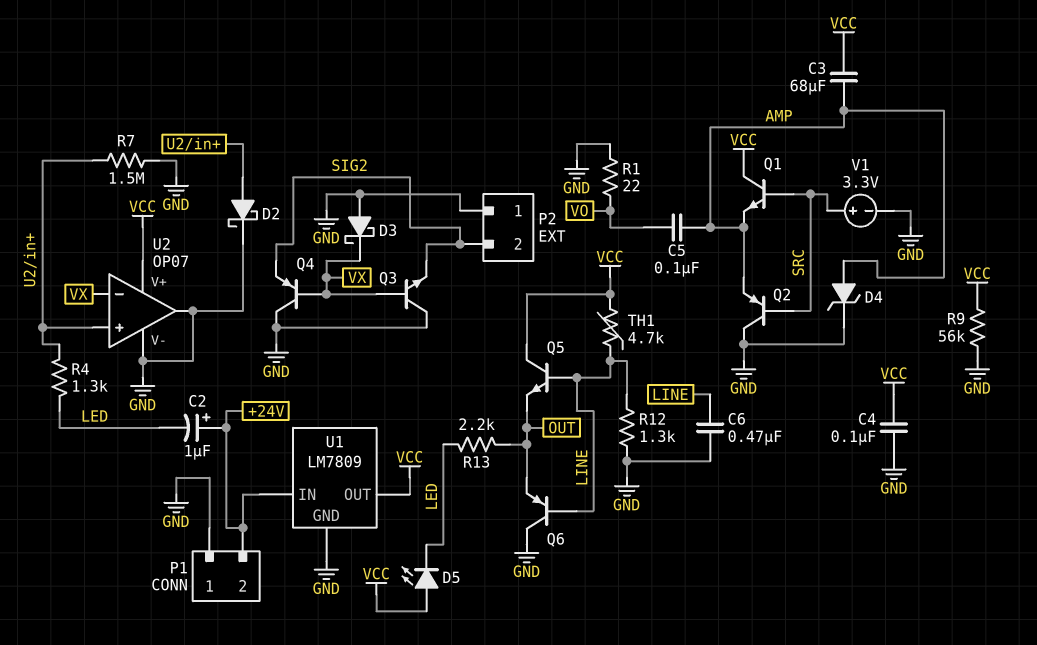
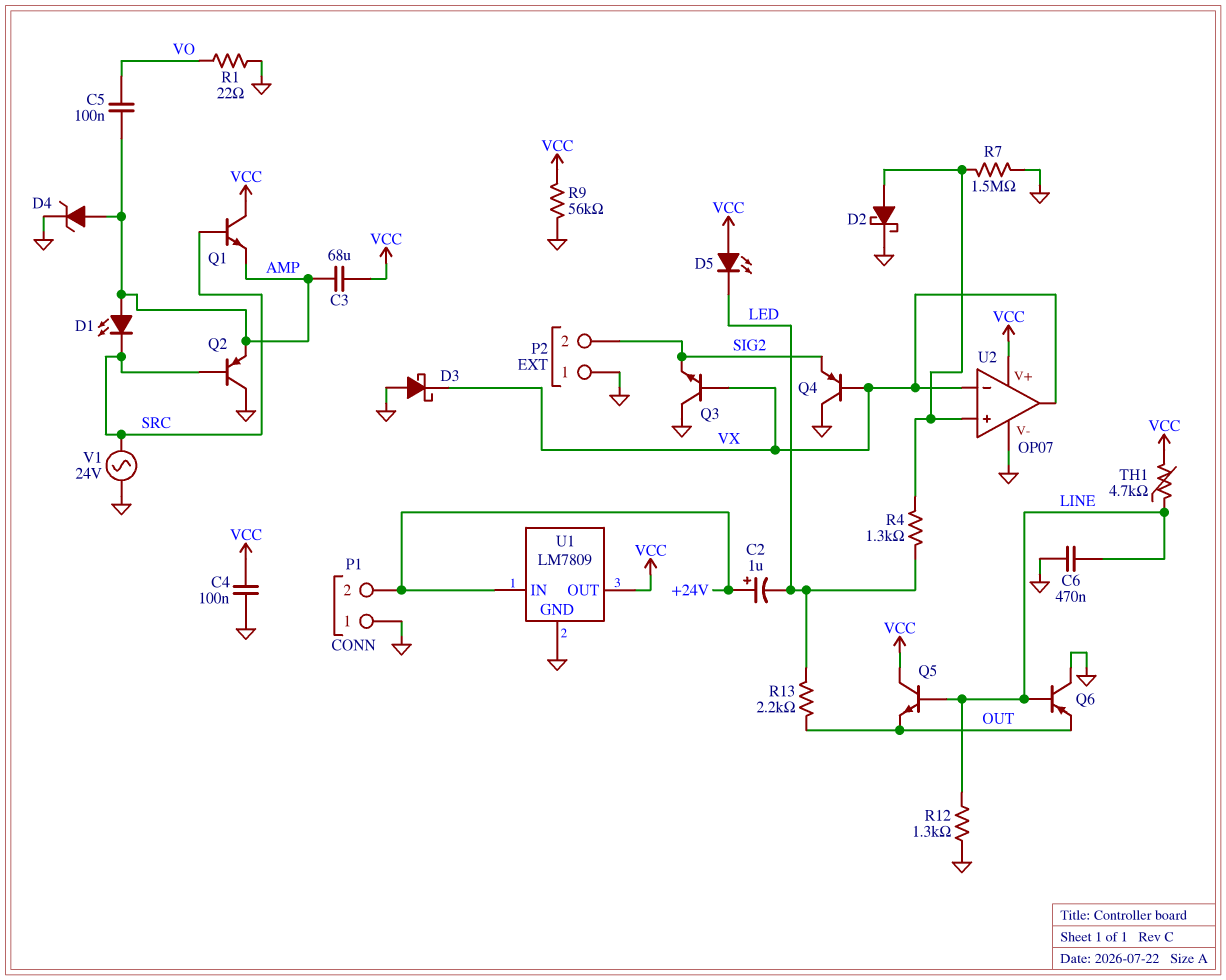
D1: none -> LED (A AMP, K SRC)
U2 pin out: GND -> VX
V1: 3.3V (plus SRC, minus GND) -> AC 24V (GND, SRC)

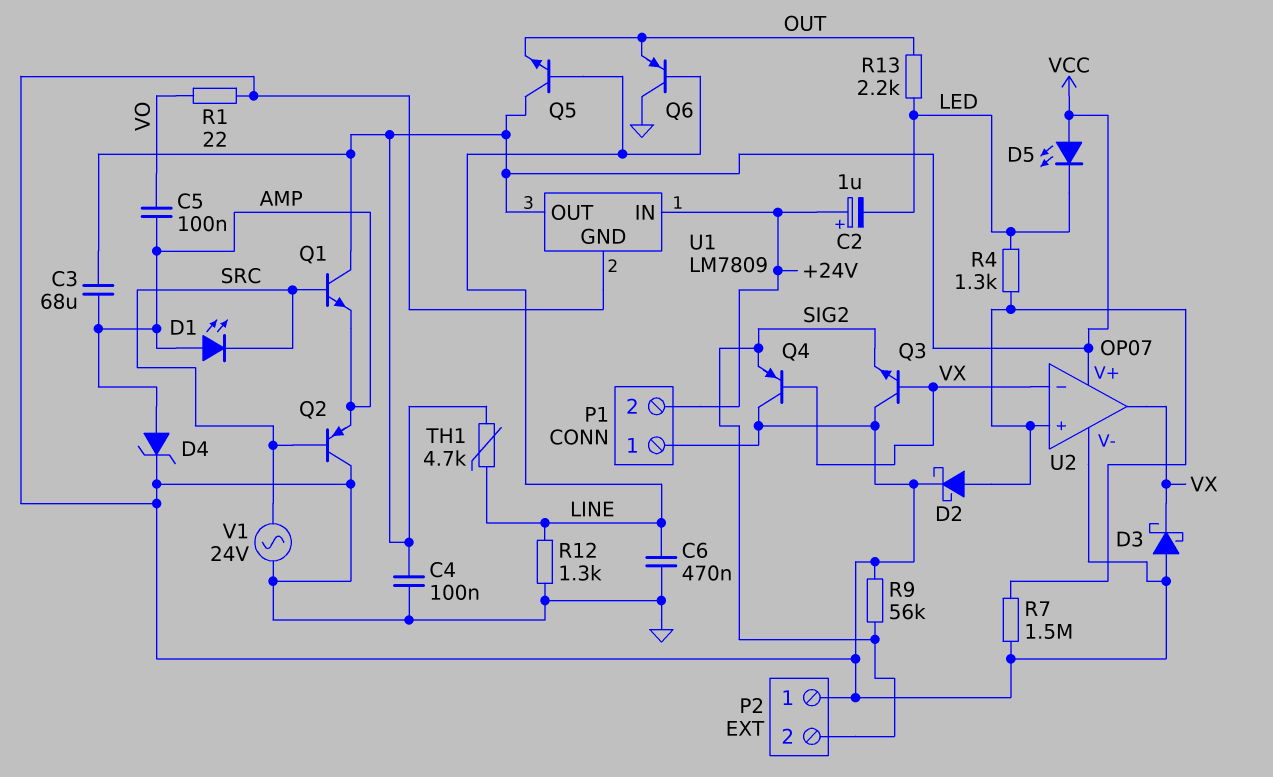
R9: 56k (GND, VCC) -> 56k (GND, SIG2)

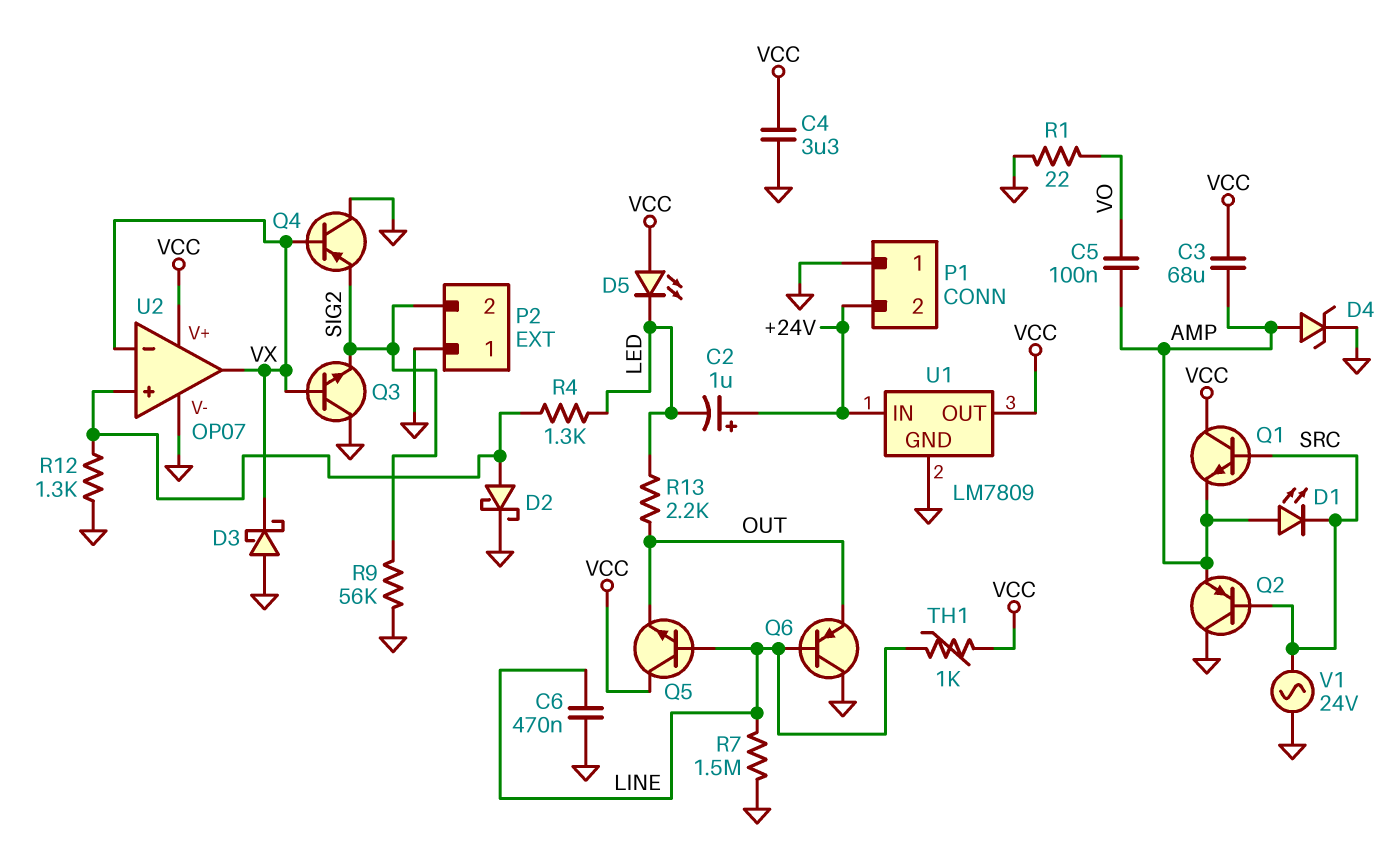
C4: 100nF (GND, VCC) -> 3.3uF (GND, VCC)
R7: 1.5M (GND, U2/in+) -> 1.5M (GND, LINE)
R12: 1.3k (GND, LINE) -> 1.3k (GND, U2/in+)
TH1: 4.7k (LINE, VCC) -> 1k (LINE, VCC)

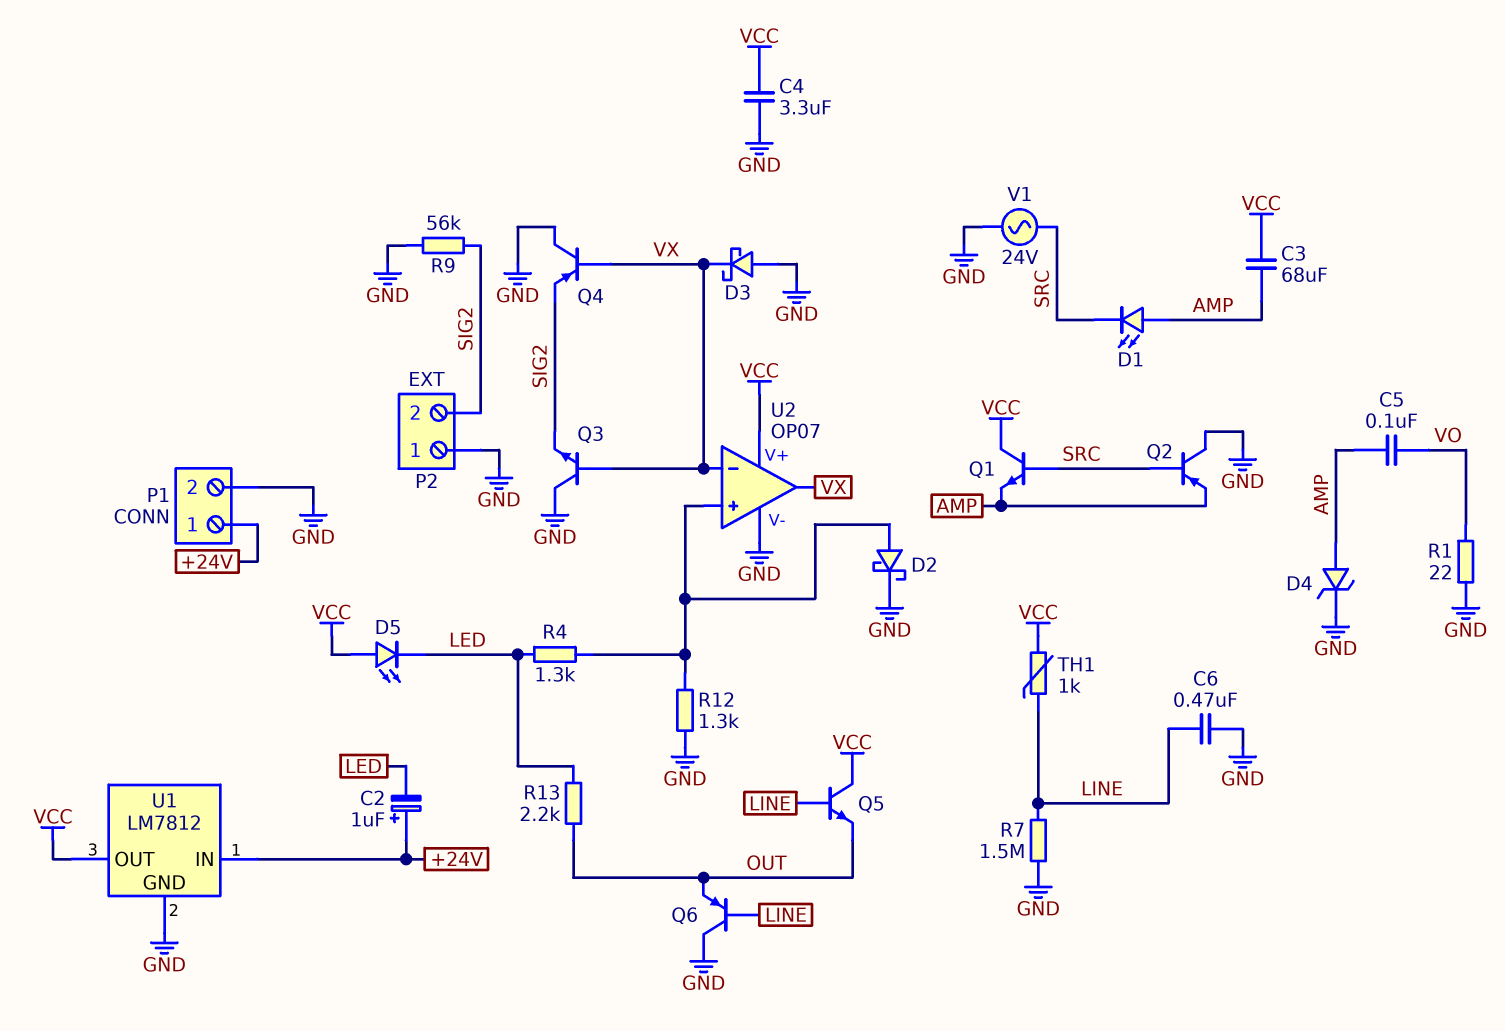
P1 pin 1: GND -> +24V
P1 pin 2: +24V -> GND
U1: LM7809 -> LM7812

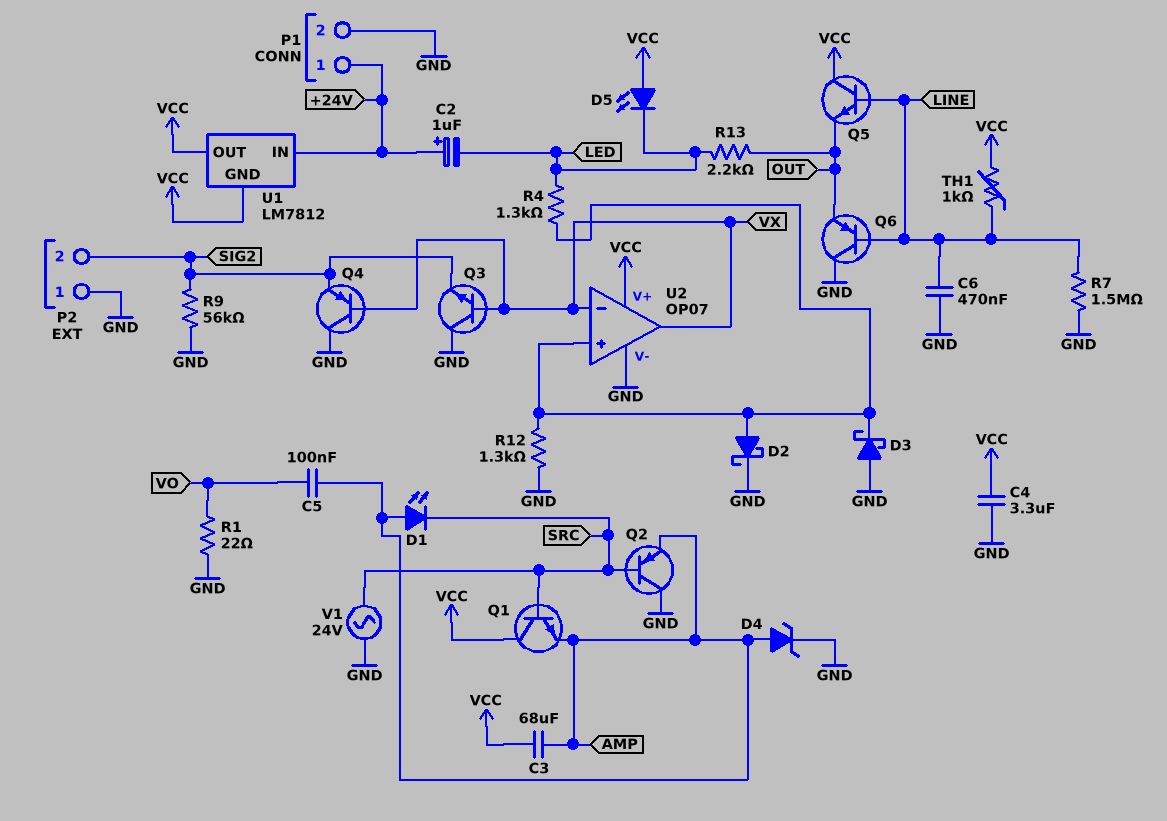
D3: schottky (A GND, K VX) -> schottky (A GND, K U2/in+)
U1 pin GND: GND -> VCC

